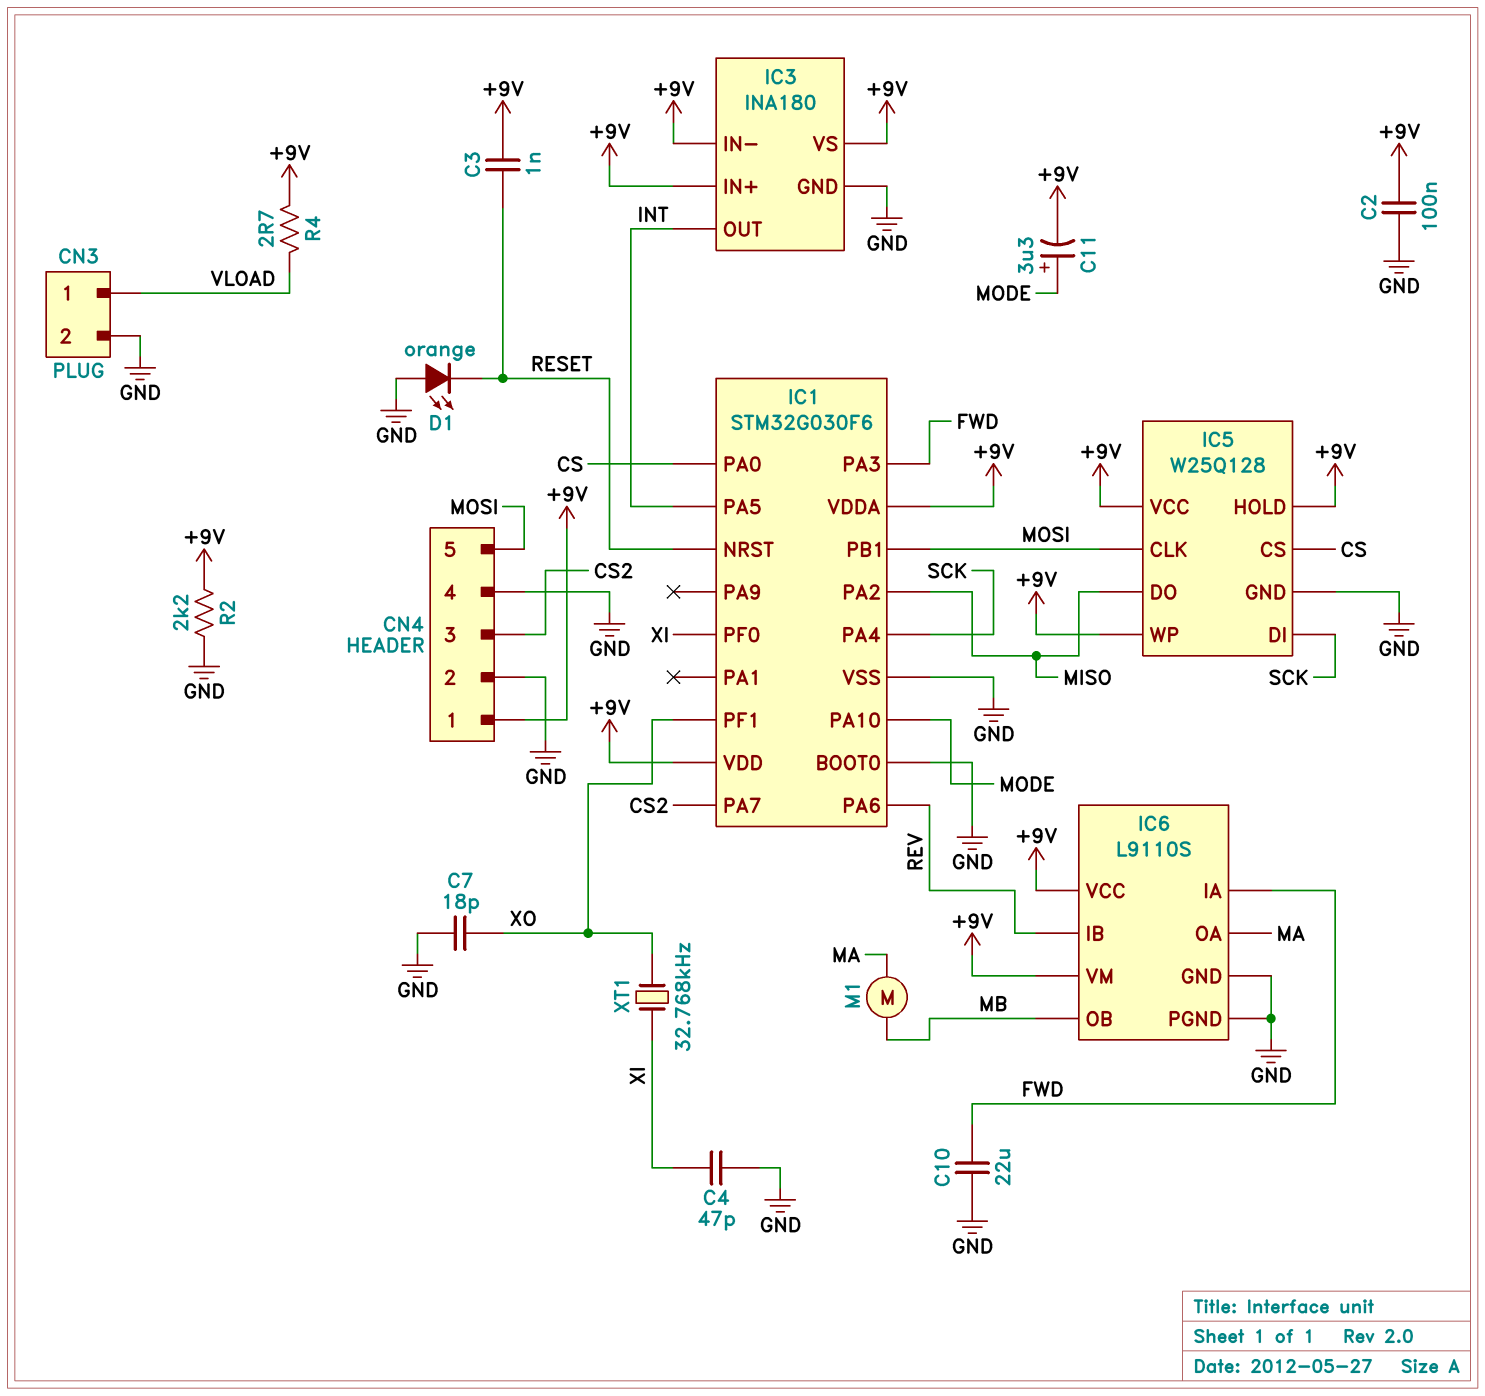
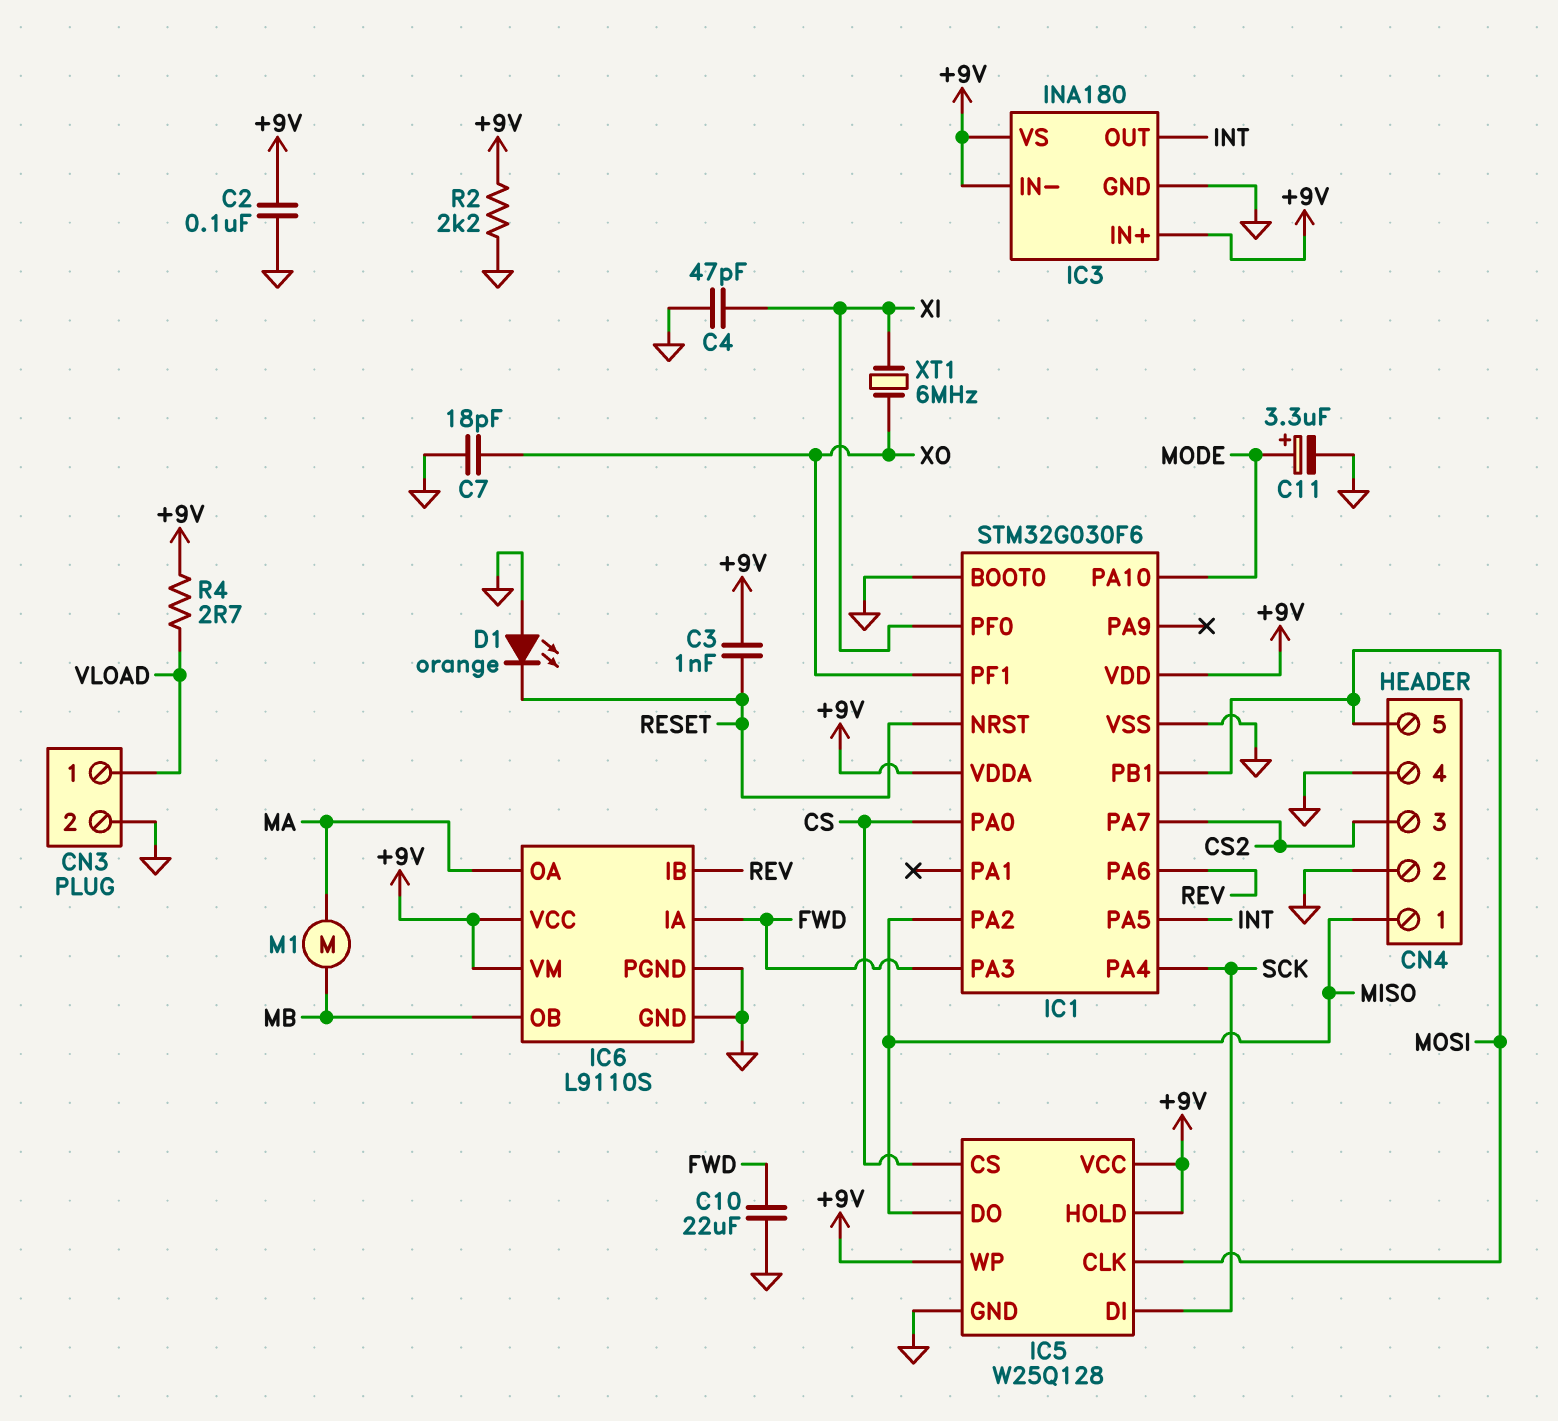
C11: 3.3uF (plus MODE, minus +9V) -> 3.3uF (plus MODE, minus GND)
CN4 pin 1: +9V -> MISO
XT1: 32.768kHz (XI, XO) -> 6MHz (XI, XO)

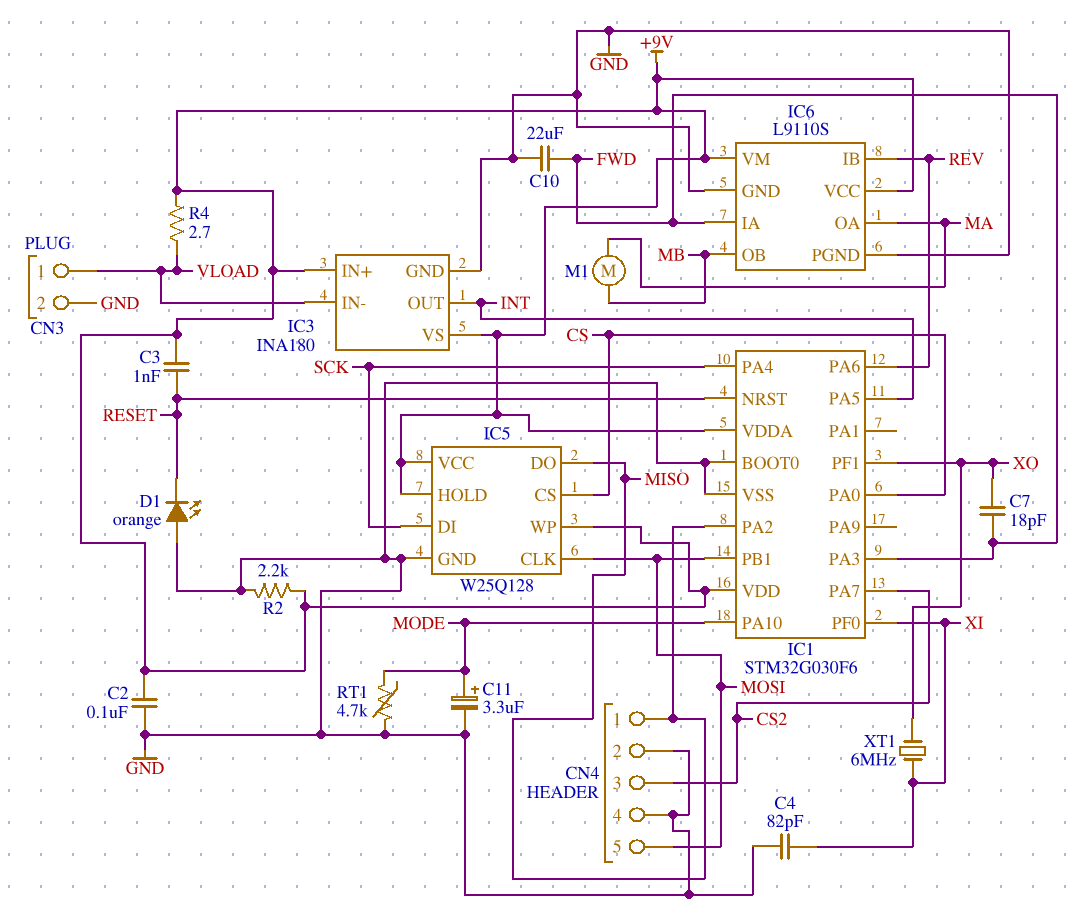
C4: 47pF (GND, XI) -> 82pF (GND, XI)
C7: 18pF (GND, XO) -> 18pF (FWD, XO)
IC3 pin IN-: +9V -> VLOAD
RT1: none -> 4.7k (GND, MODE)

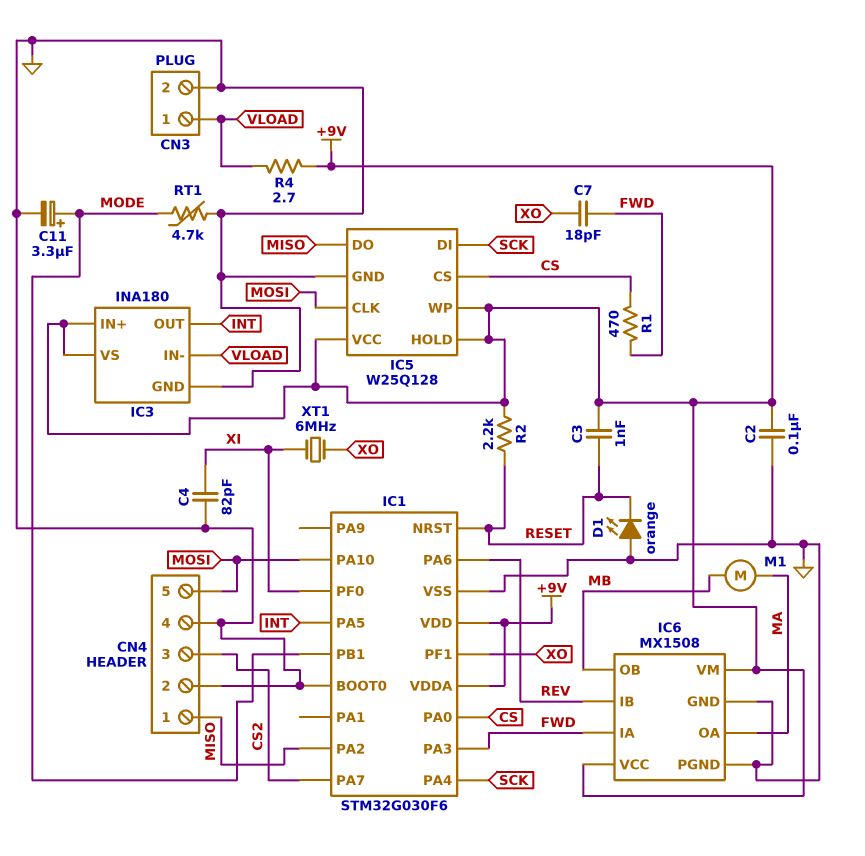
C10: 22uF (FWD, GND) -> none
IC1 pin PA10: MODE -> MOSI
IC1 pin PB1: MOSI -> MODE
IC6: L9110S -> MX1508
R1: none -> 470 (CS, FWD)
R2: 2.2k (+9V, GND) -> 2.2k (+9V, RESET)

